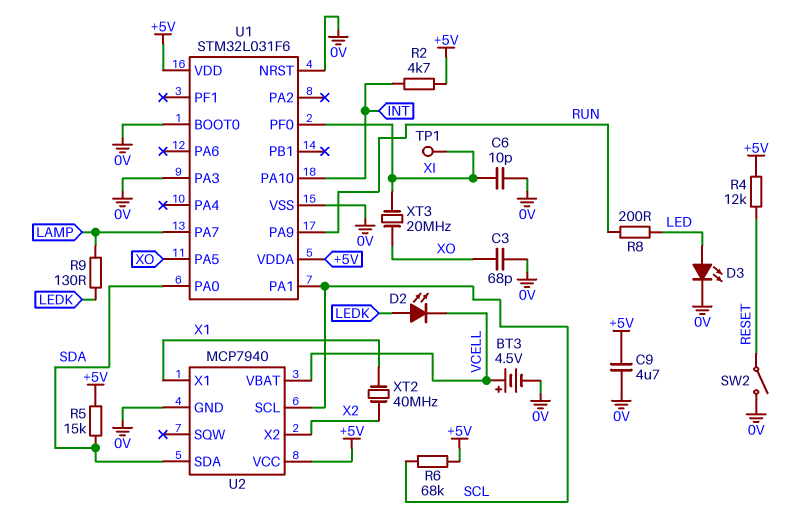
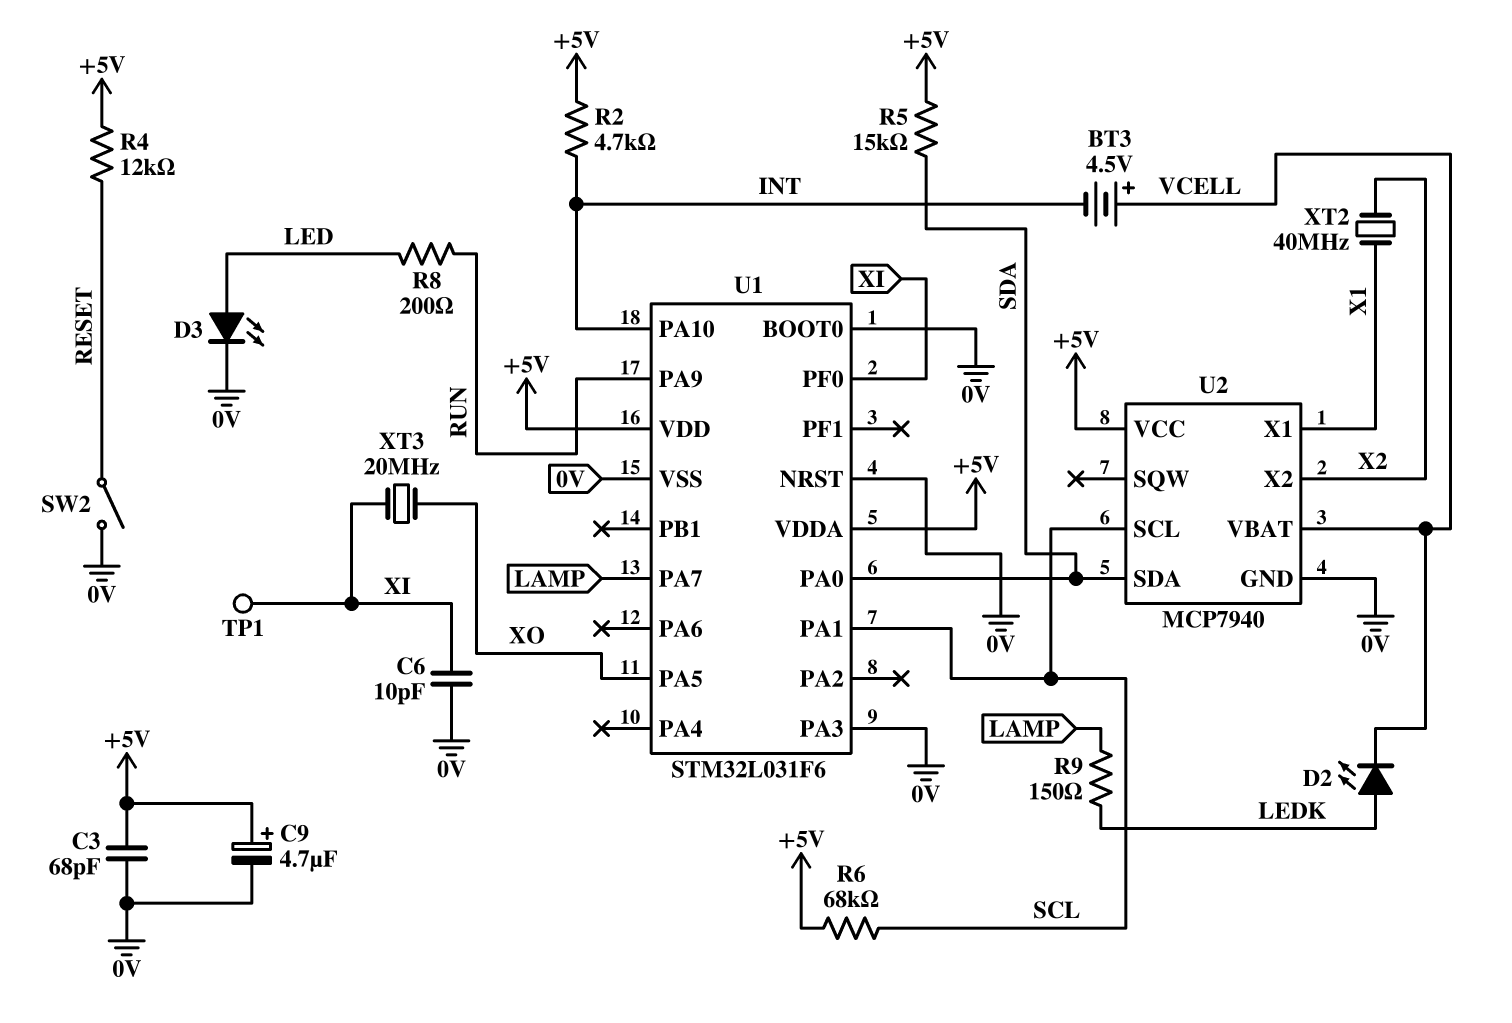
BT3: 4.5V (plus VCELL, minus 0V) -> 4.5V (plus VCELL, minus INT)
C3: 68pF (0V, XO) -> 68pF (+5V, 0V)
C9: 4.7uF (+5V, 0V) -> 4.7uF (plus +5V, minus 0V)
R9: 130 (LAMP, LEDK) -> 150 (LAMP, LEDK)

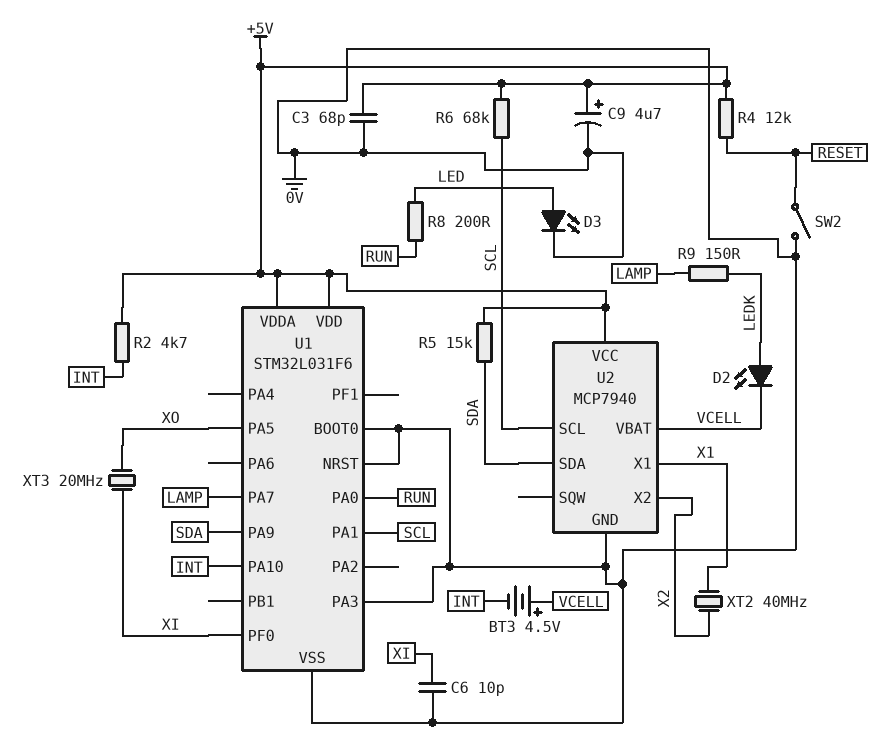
TP1: test point (XI) -> none
U1 pin PA0: SDA -> RUN
U1 pin PA9: RUN -> SDA

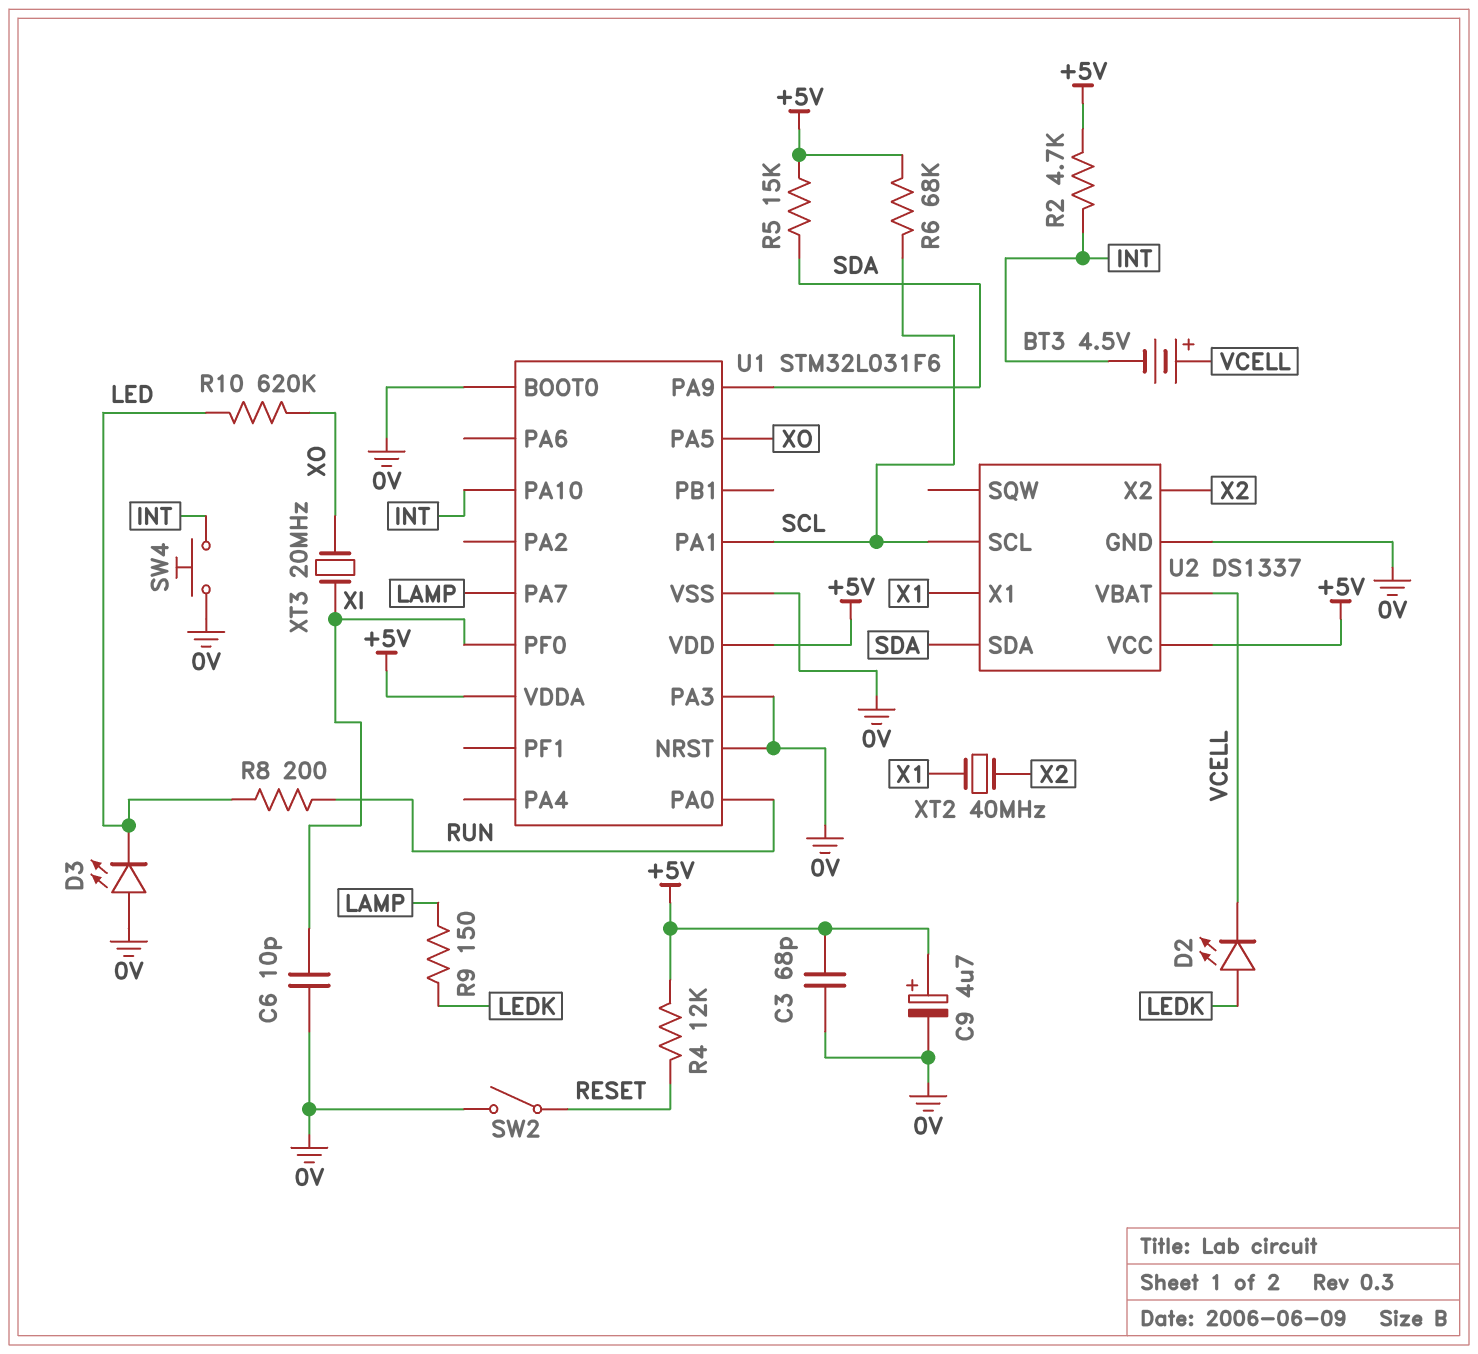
D3: LED (A LED, K 0V) -> LED (A 0V, K LED)
R10: none -> 620k (LED, XO)
SW4: none -> button (0V, INT)
U2: MCP7940 -> DS1337

